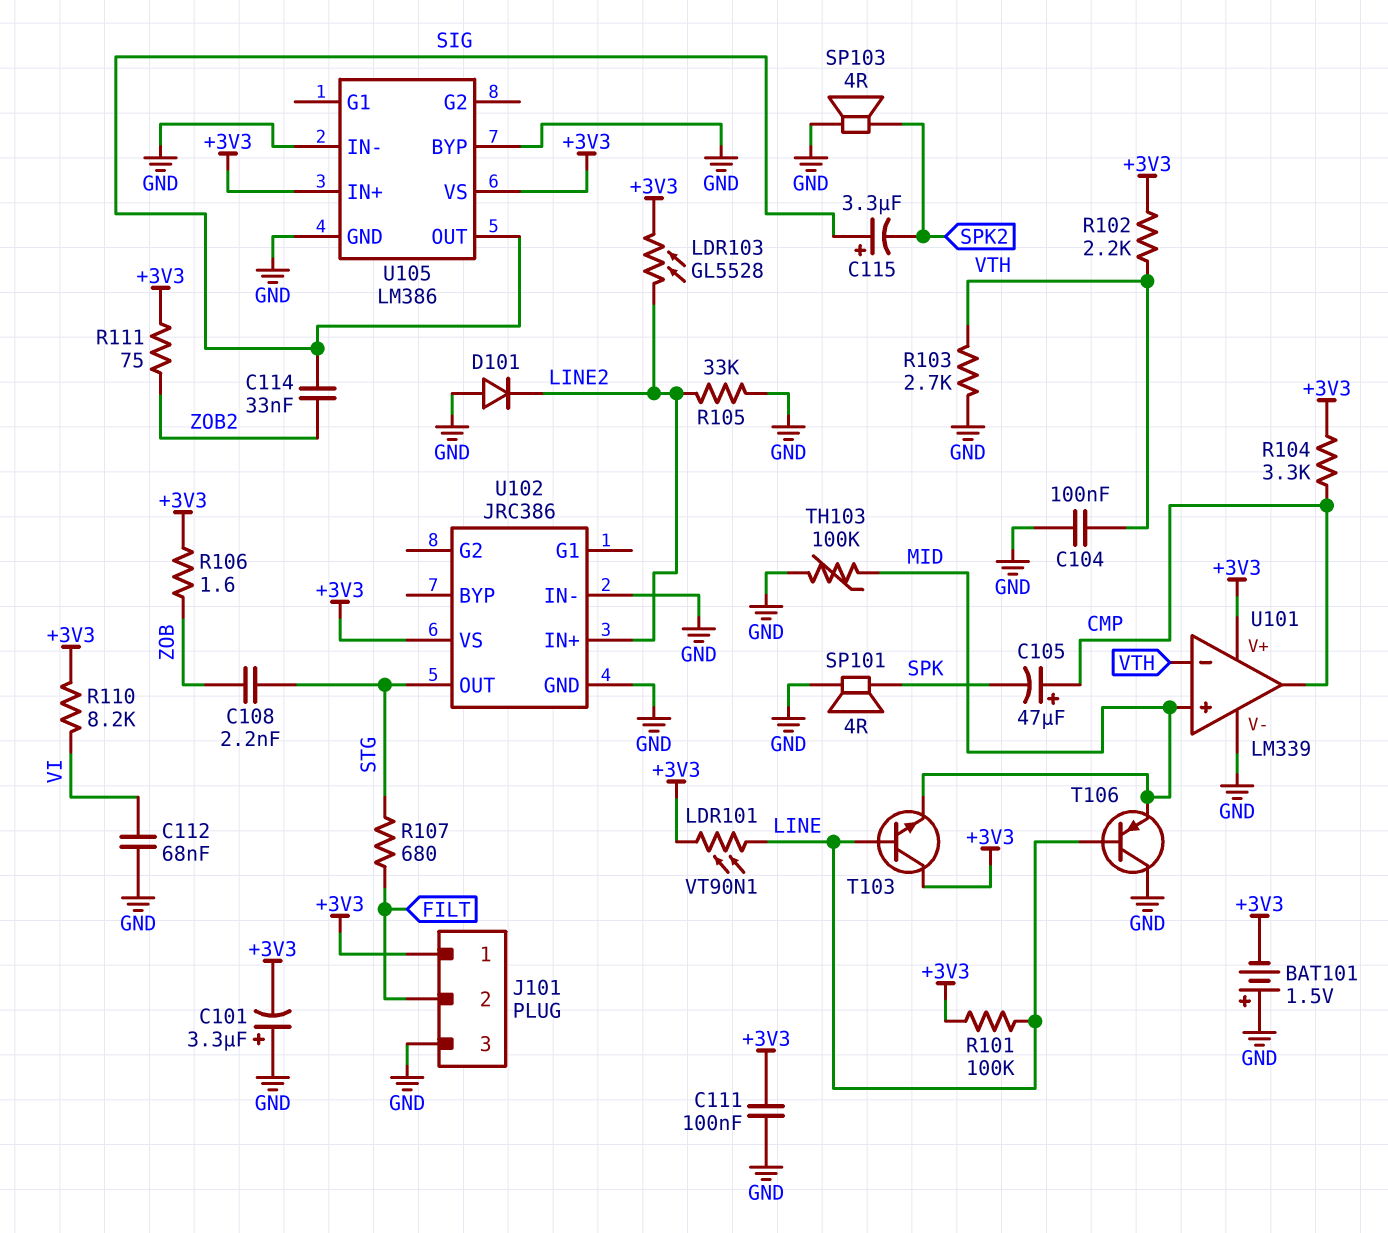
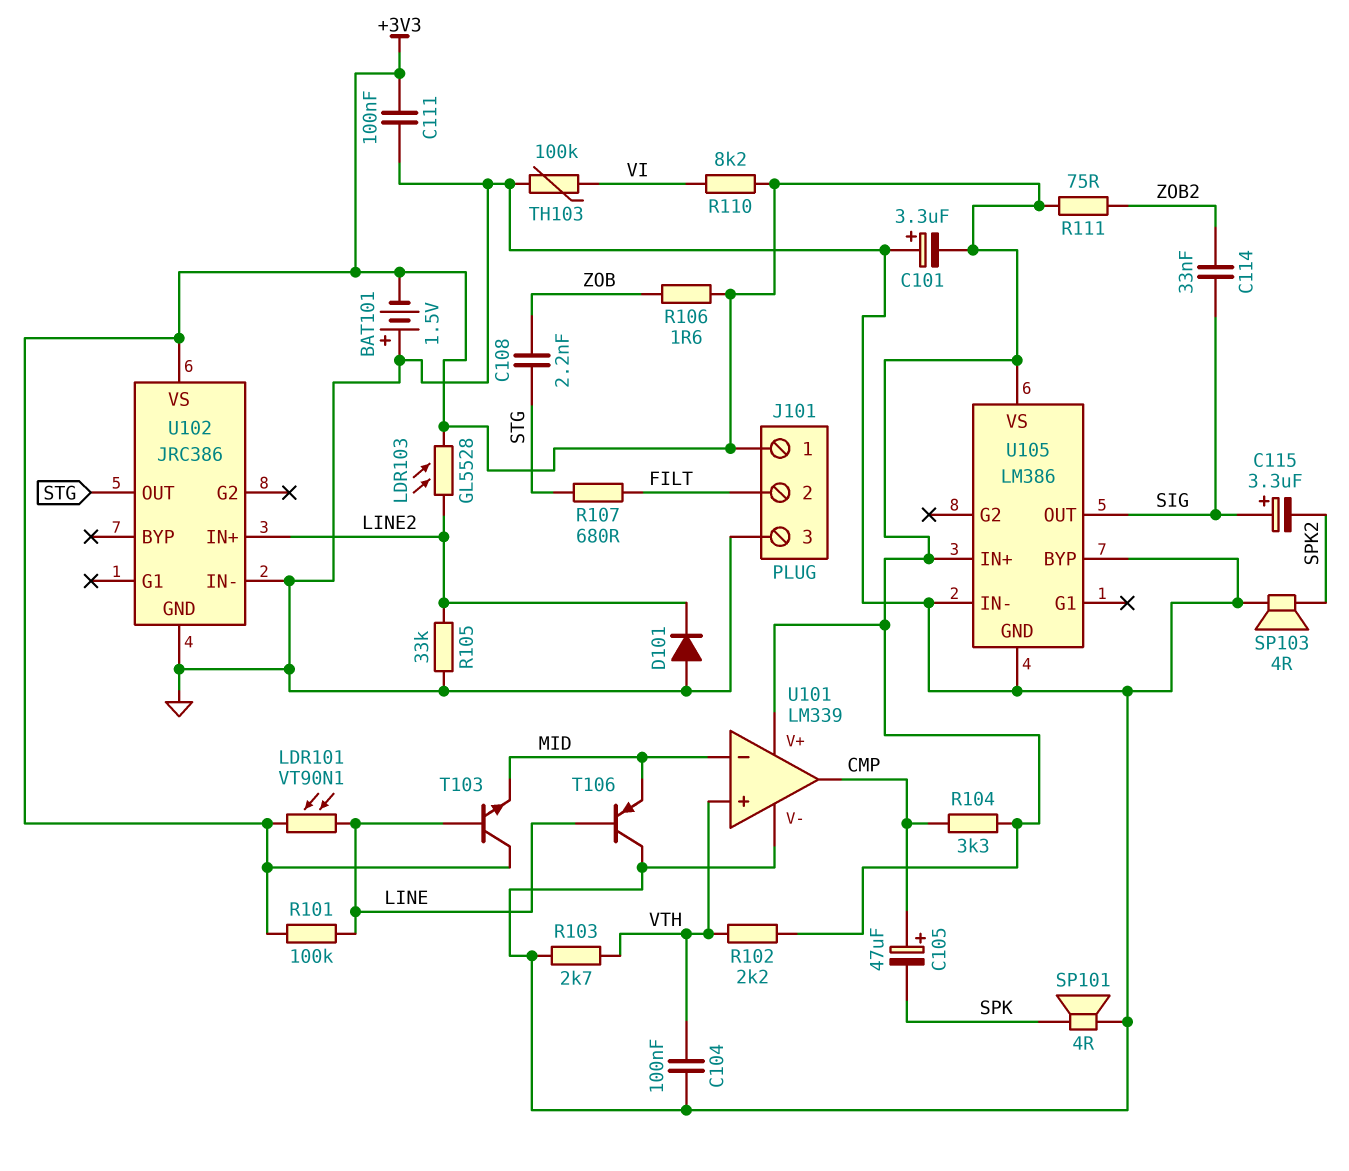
C112: 68nF (GND, VI) -> none
TH103: 100k (GND, MID) -> 100k (GND, VI)
U101 pin in+: MID -> VTH
U101 pin in-: VTH -> MID

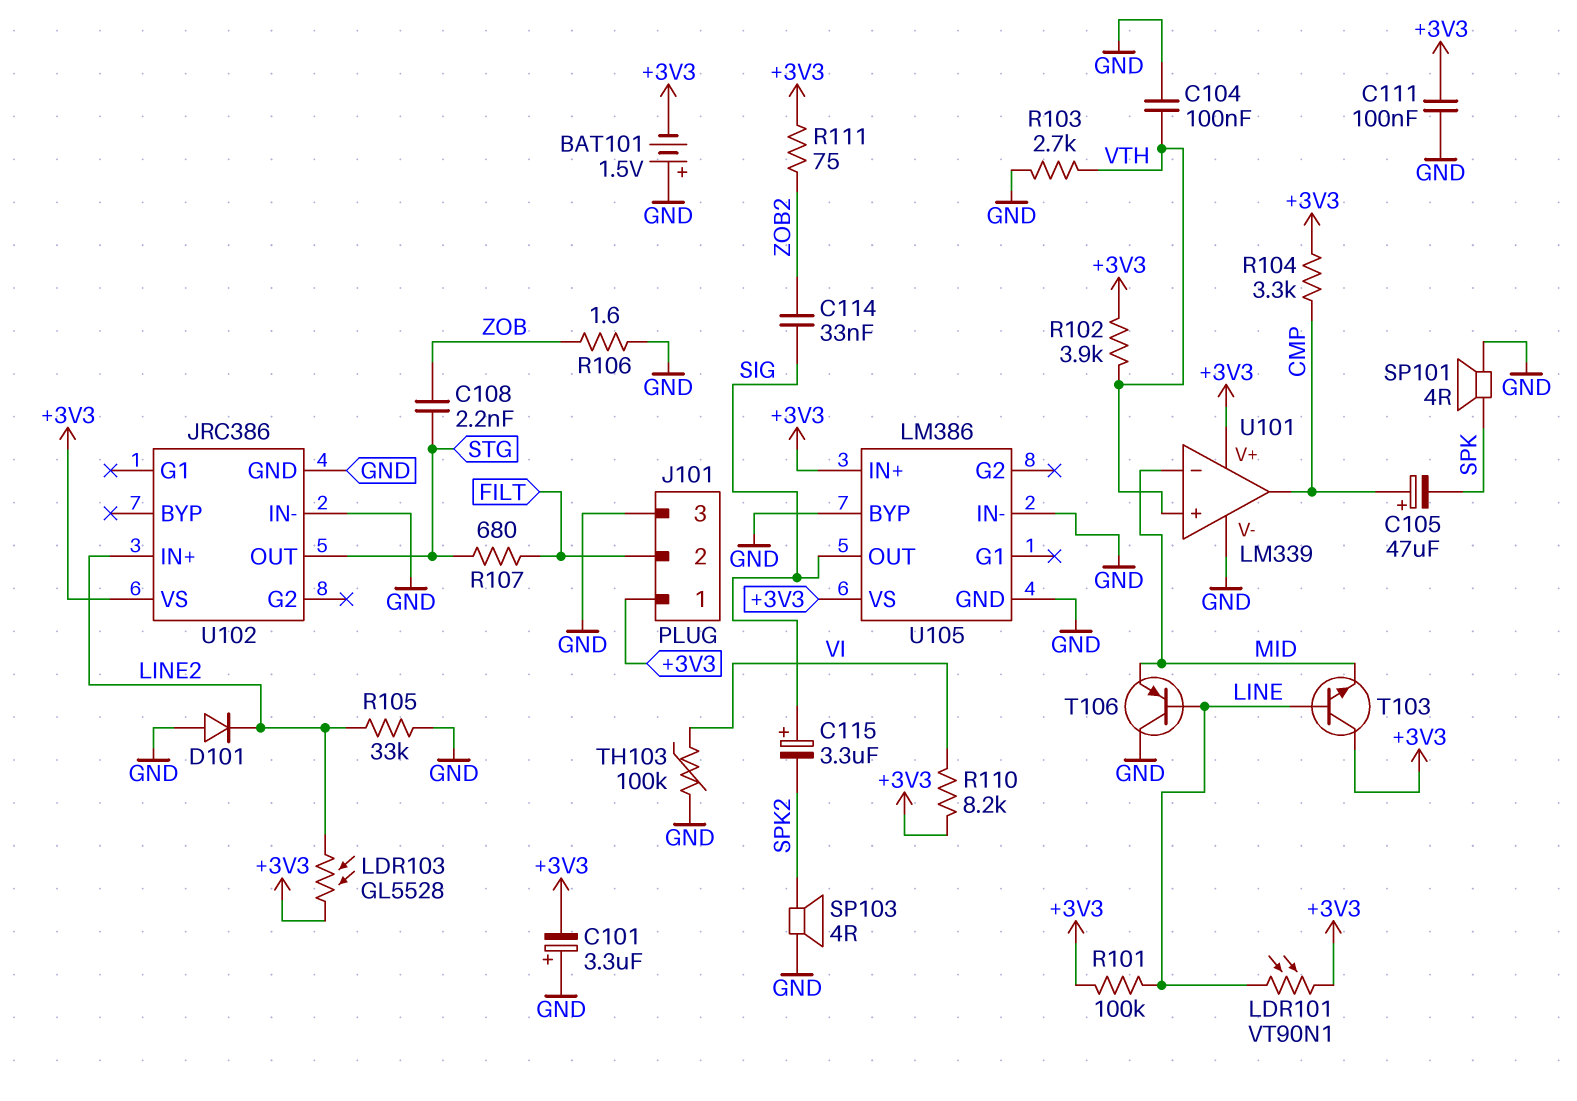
R102: 2.2k (+3V3, VTH) -> 3.9k (+3V3, VTH)
R106: 1.6 (+3V3, ZOB) -> 1.6 (GND, ZOB)

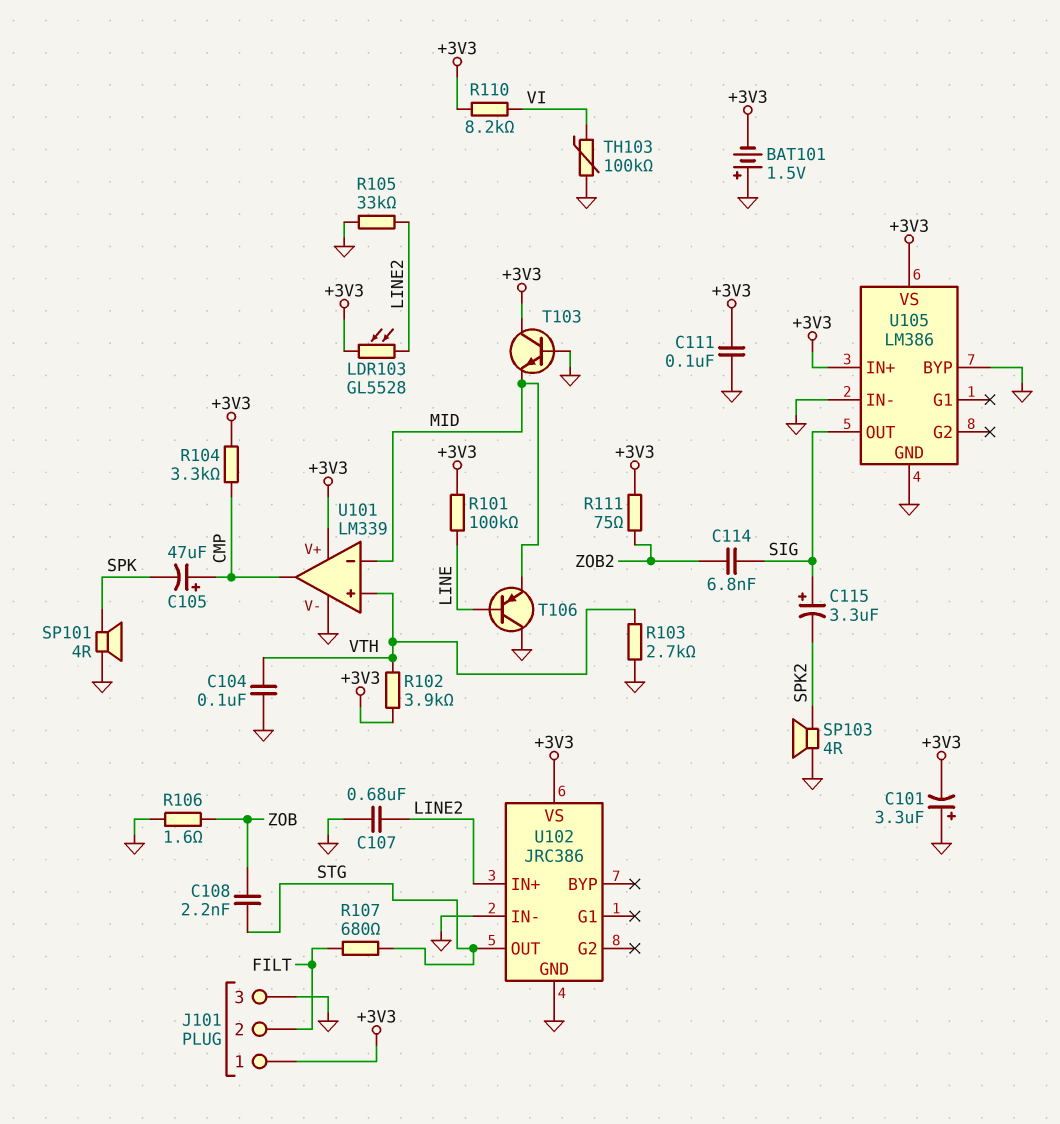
C107: none -> 680nF (GND, LINE2)
C114: 33nF (SIG, ZOB2) -> 6.8nF (SIG, ZOB2)
D101: diode (A GND, K LINE2) -> none
LDR101: VT90N1 (+3V3, LINE) -> none
T103: NPN (B LINE, C +3V3, E MID) -> NPN (B GND, C +3V3, E MID)

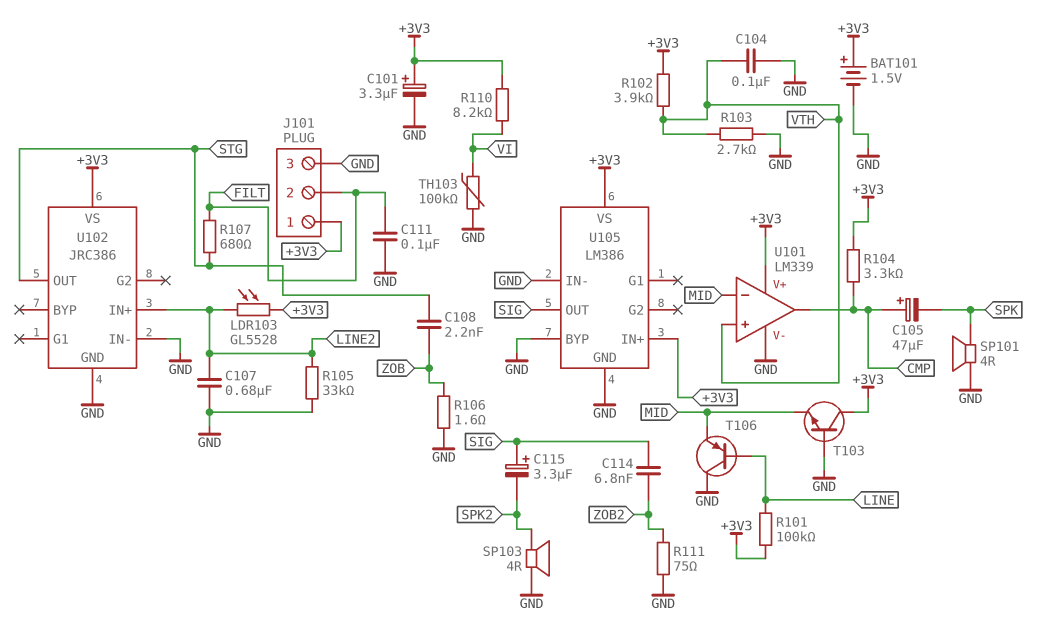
BAT101: 1.5V (plus GND, minus +3V3) -> 1.5V (plus +3V3, minus GND)
C101: 3.3uF (plus GND, minus +3V3) -> 3.3uF (plus +3V3, minus GND)
C111: 100nF (+3V3, GND) -> 100nF (FILT, GND)
R111: 75 (+3V3, ZOB2) -> 75 (GND, ZOB2)

